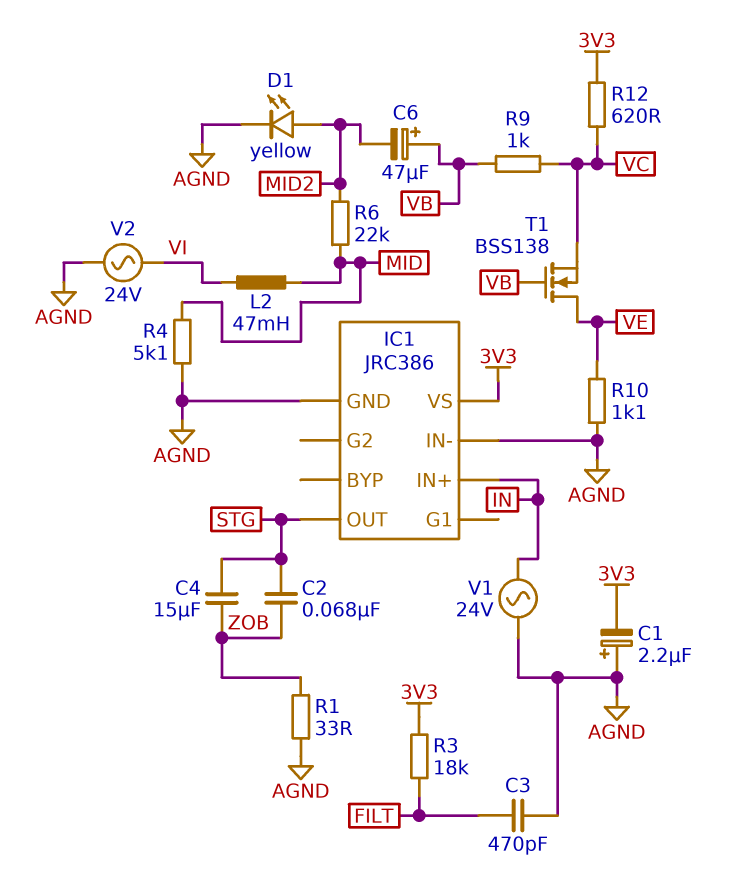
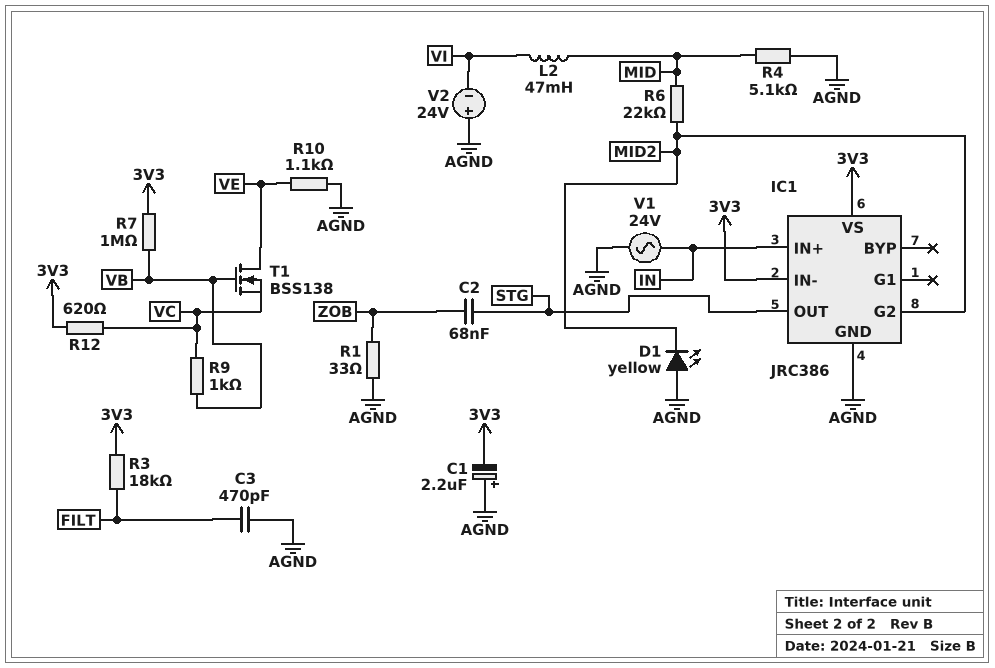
C4: 15uF (STG, ZOB) -> none
C6: 47uF (plus VB, minus MID2) -> none
D1: LED yellow (A MID2, K AGND) -> LED yellow (A AGND, K MID2)
IC1 pin G2: none -> MID2
IC1 pin IN-: AGND -> 3V3
R7: none -> 1M (3V3, VB)
V2: AC 24V (AGND, VI) -> 24V (plus AGND, minus VI)

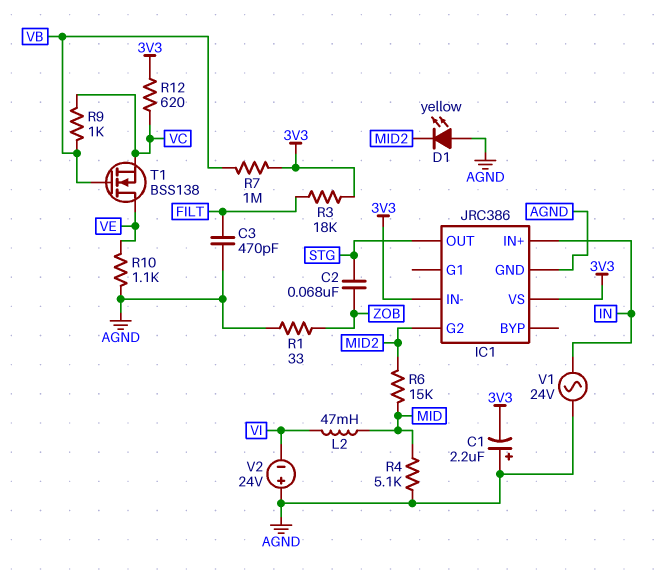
R6: 22k (MID, MID2) -> 15k (MID, MID2)

